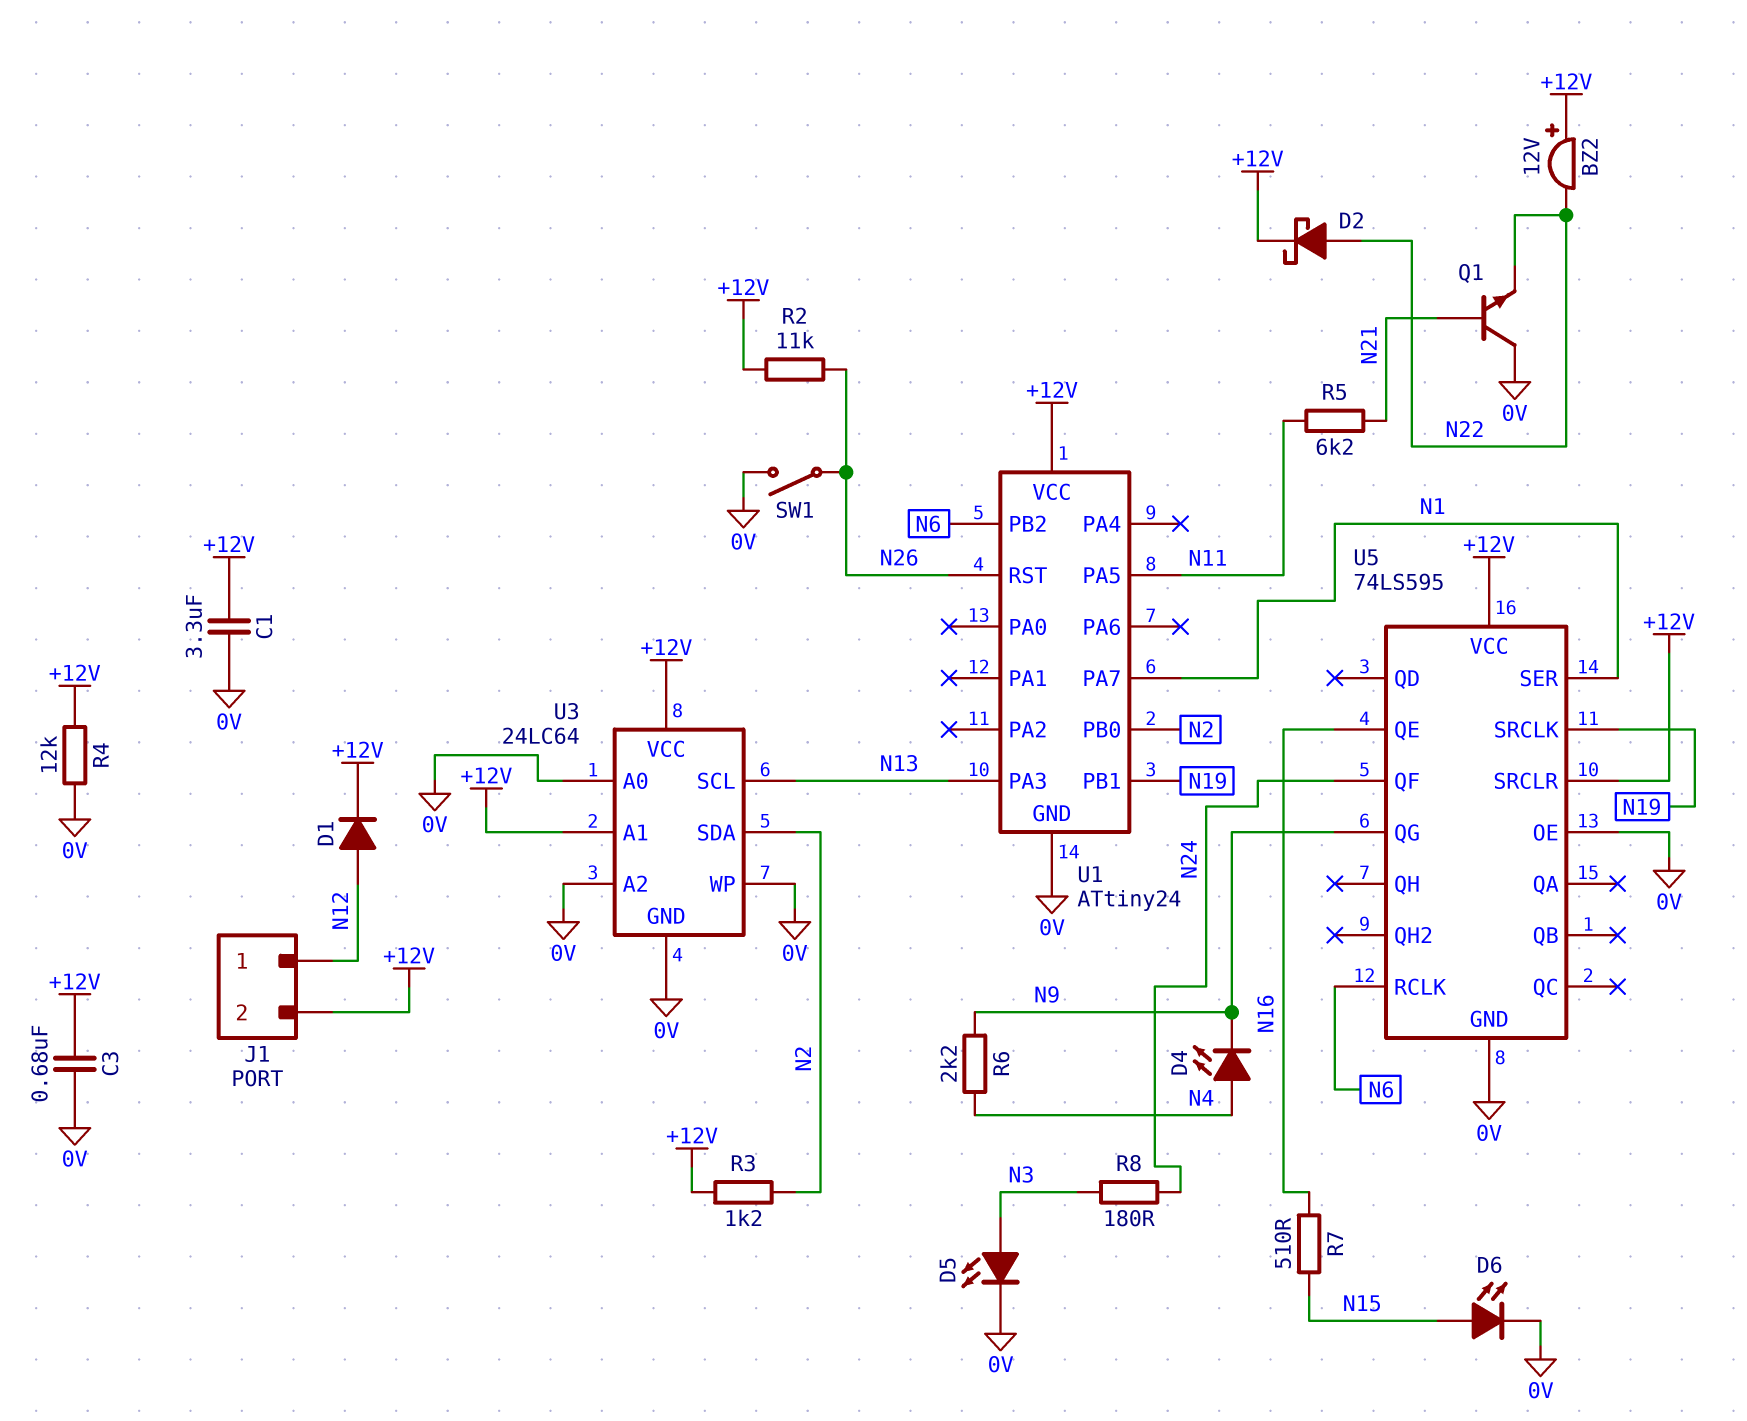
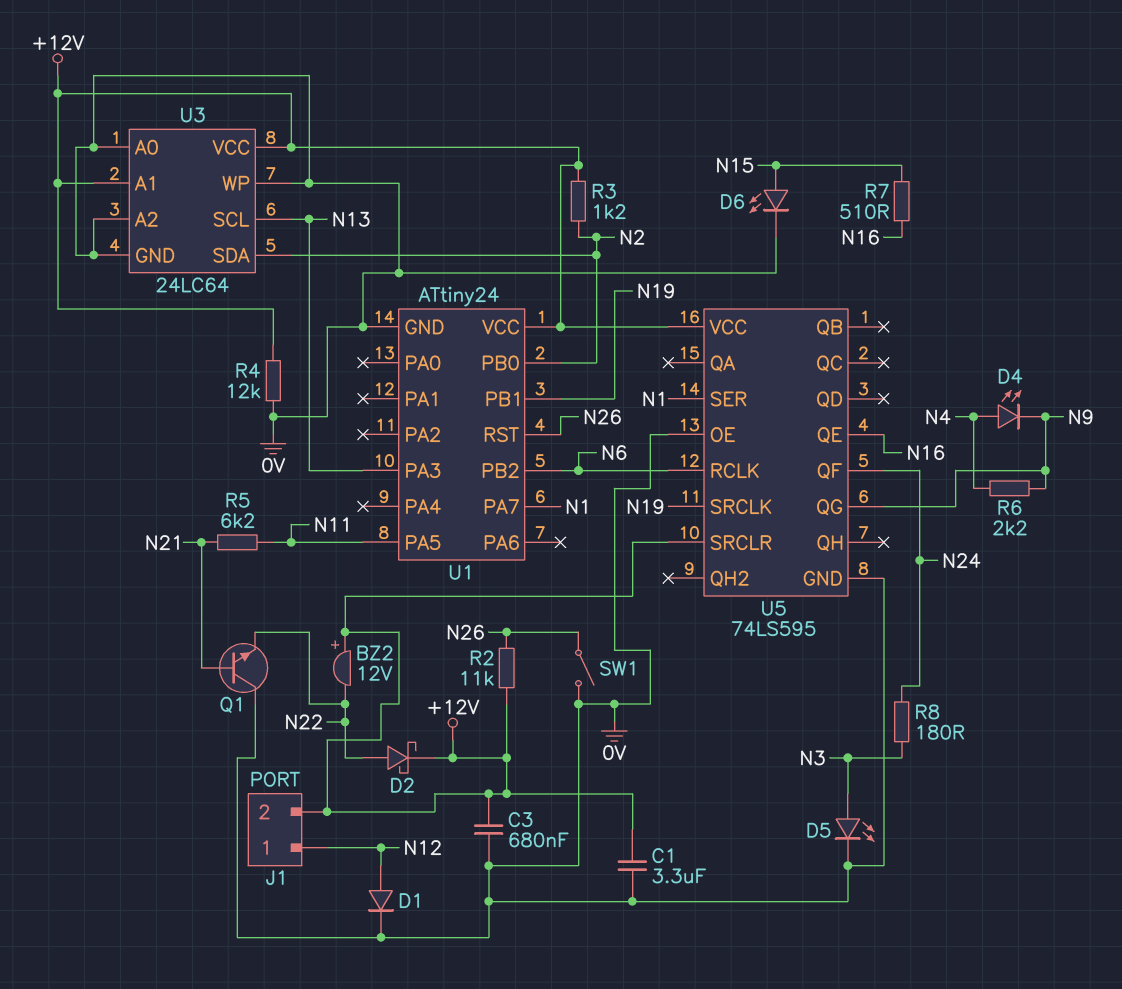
D1: diode (A N12, K +12V) -> diode (A N12, K 0V)

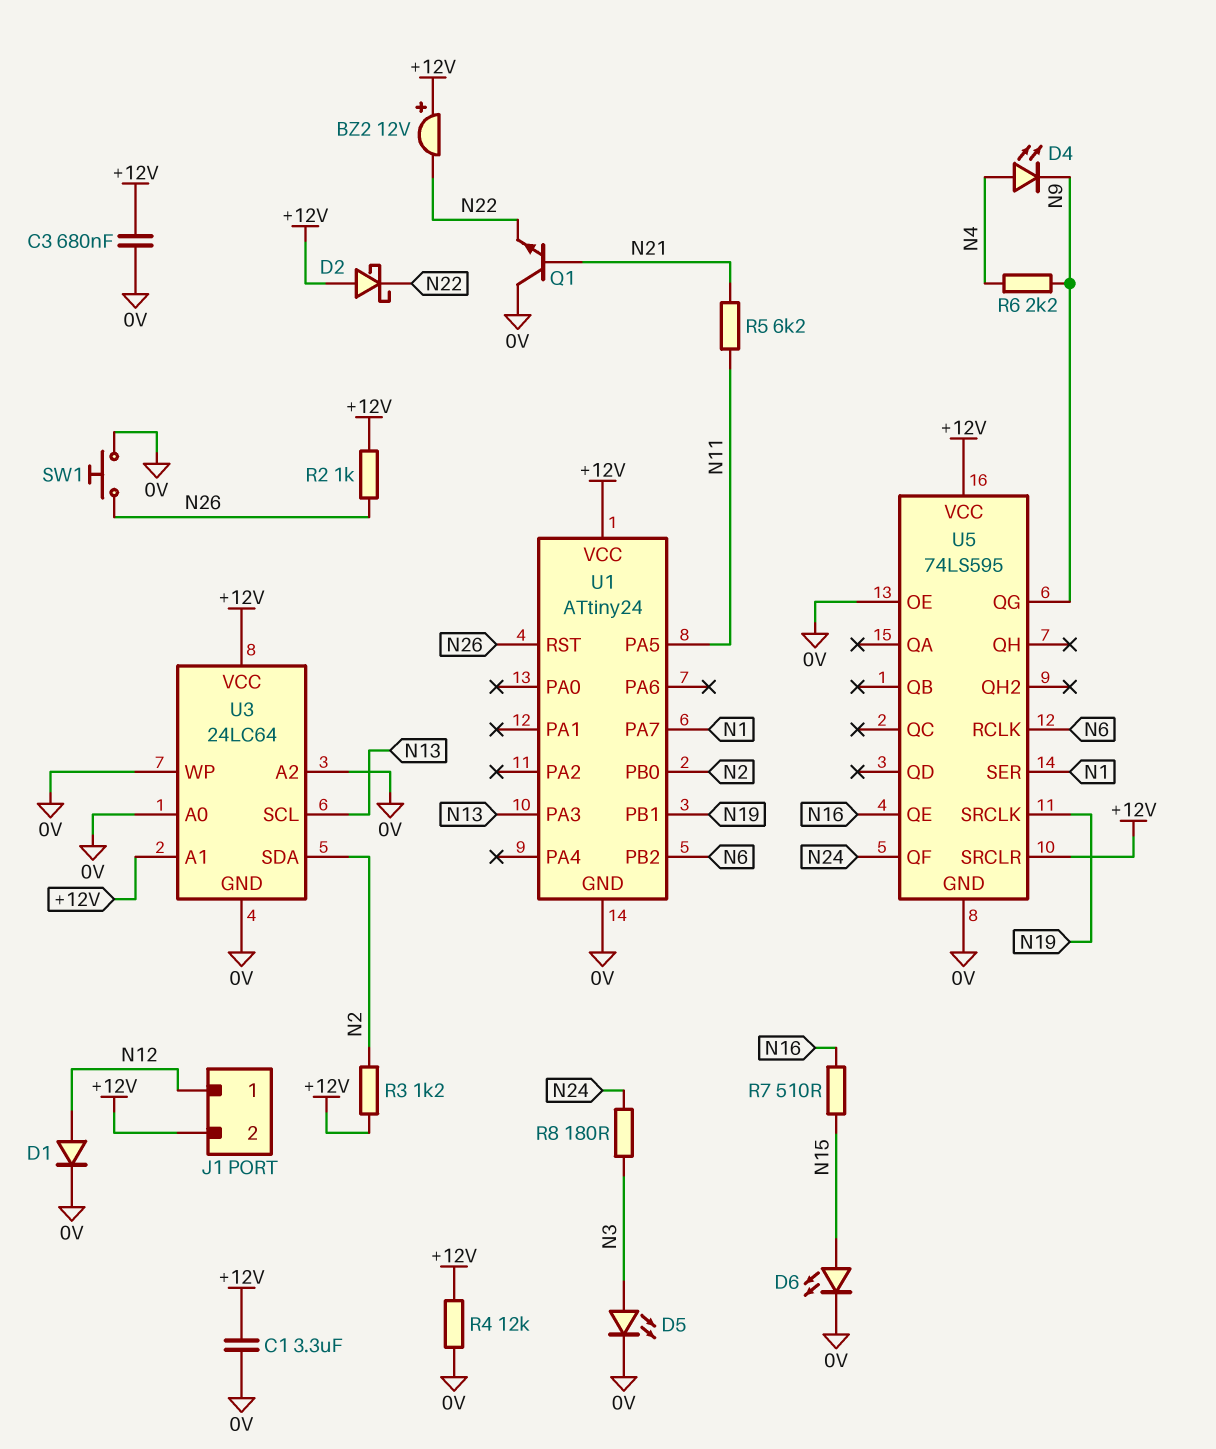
D2: schottky (A N22, K +12V) -> schottky (A +12V, K N22)
R2: 11k (+12V, N26) -> 1k (+12V, N26)
SW1: switch (0V, N26) -> button (0V, N26)

